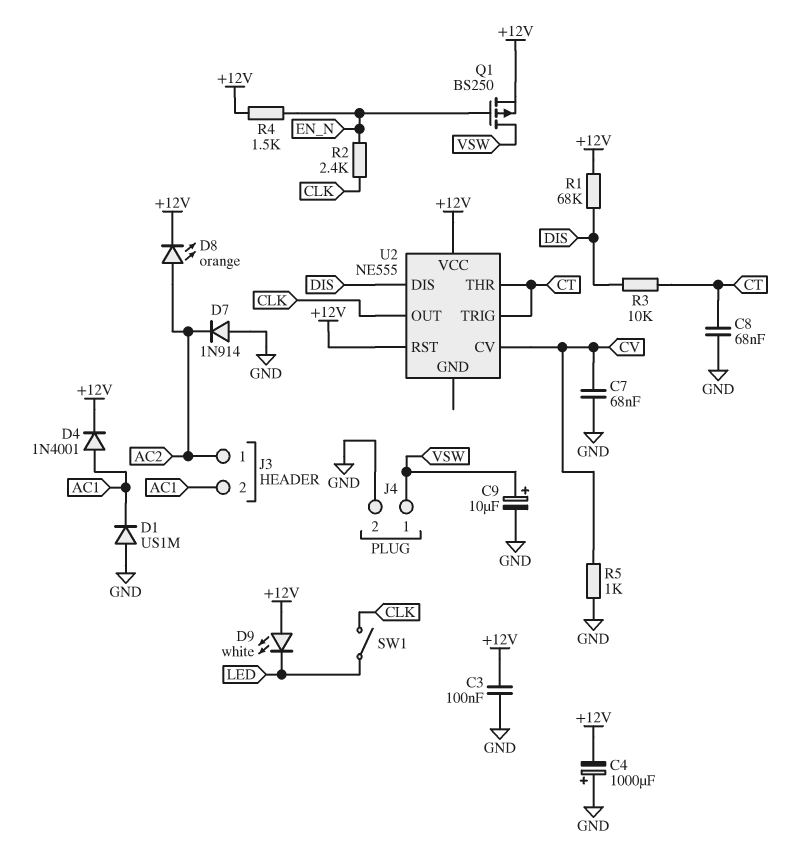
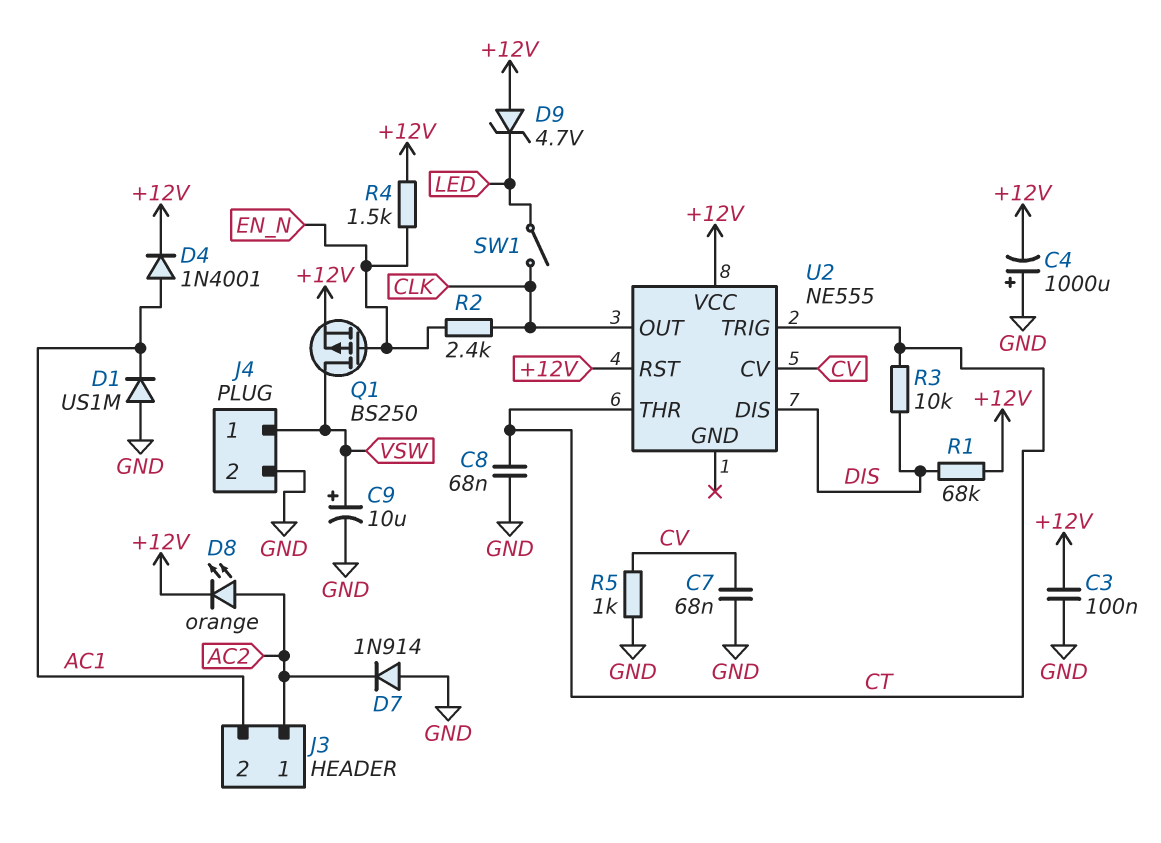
D9: LED white (A +12V, K LED) -> zener 4.7V (A +12V, K LED)

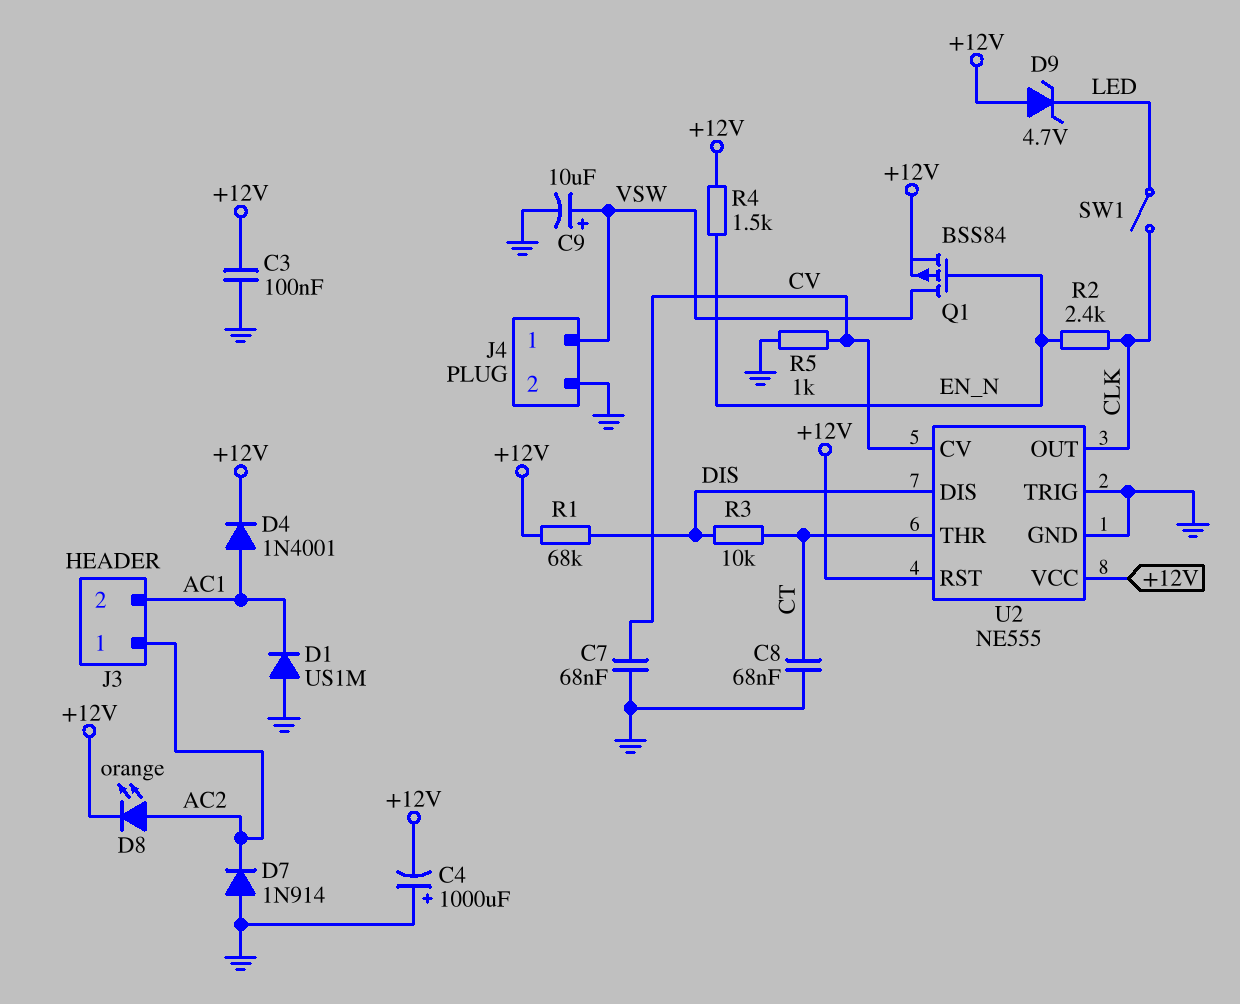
Q1: PMOS BS250 (G EN_N, D VSW, S +12V) -> PMOS BSS84 (G EN_N, D VSW, S +12V)
U2 pin GND: none -> GND
U2 pin TRIG: CT -> GND

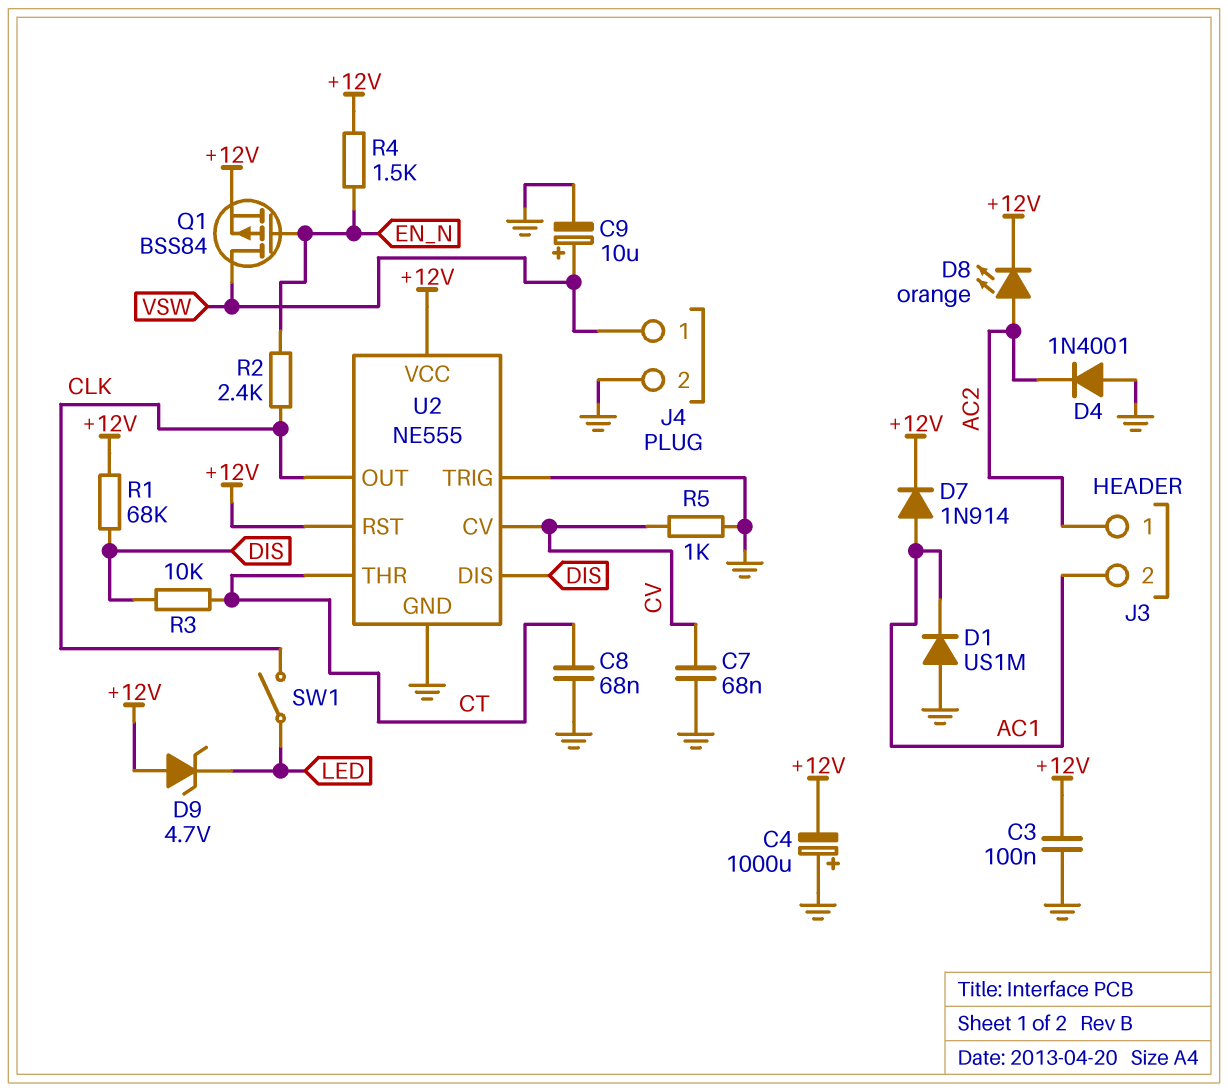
D4: diode 1N4001 (A AC1, K +12V) -> diode 1N4001 (A GND, K AC2)
D7: diode 1N914 (A GND, K AC2) -> diode 1N914 (A AC1, K +12V)

